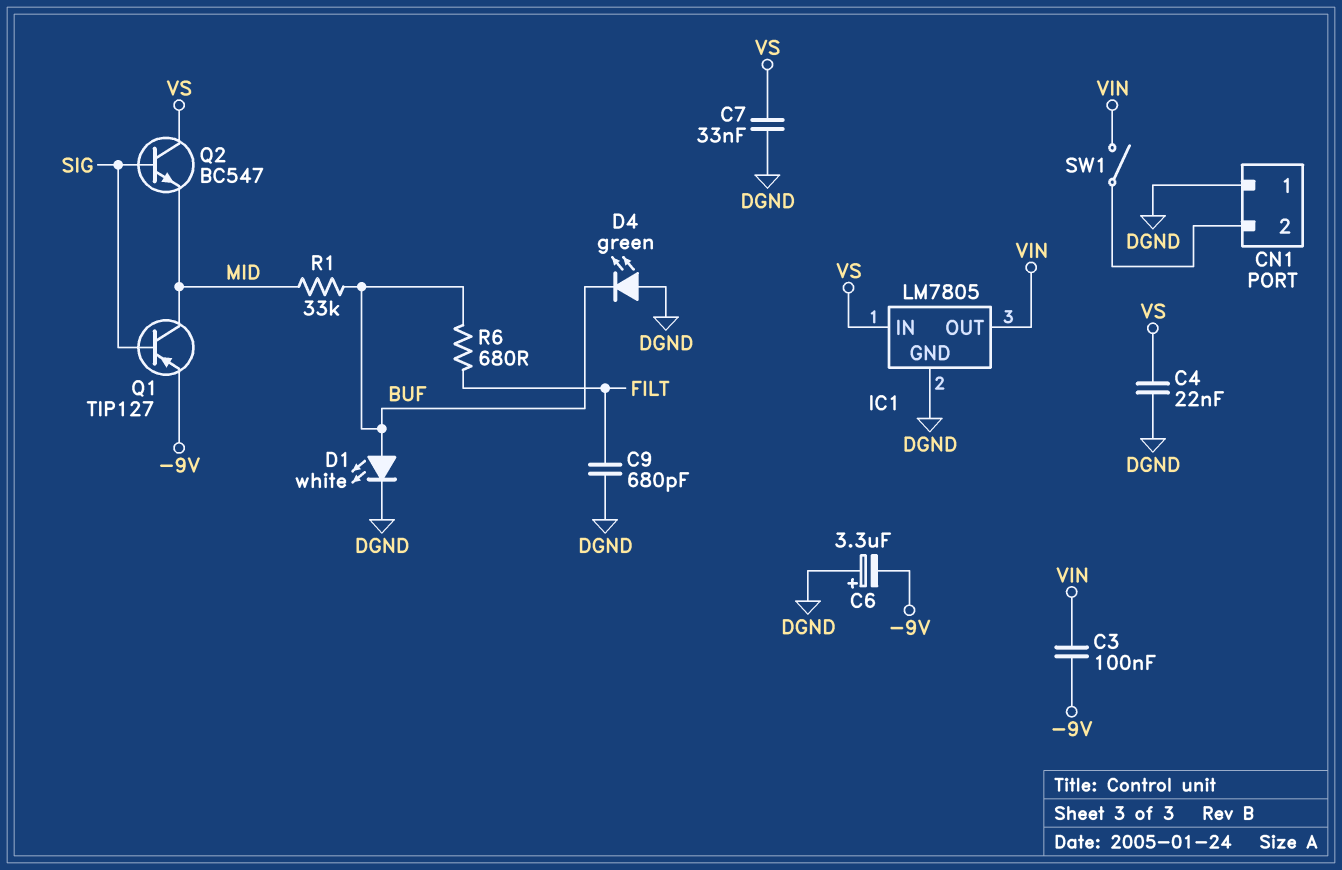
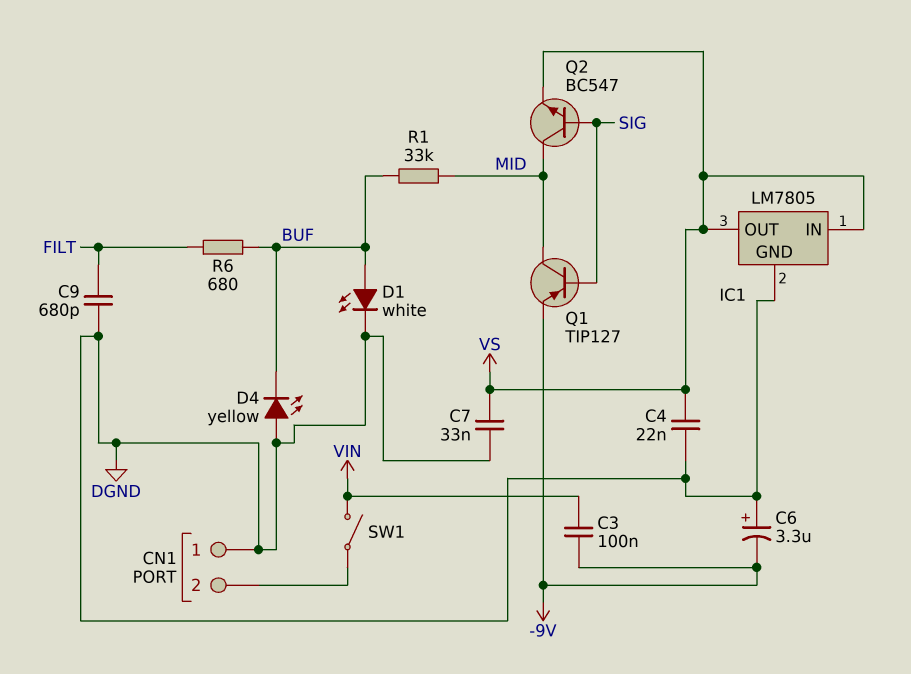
D4: LED green (A DGND, K BUF) -> LED yellow (A DGND, K BUF)
IC1 pin OUT: VIN -> VS
Q2: NPN BC547 (B SIG, C VS, E MID) -> NPN BC547 (B SIG, C MID, E VS)

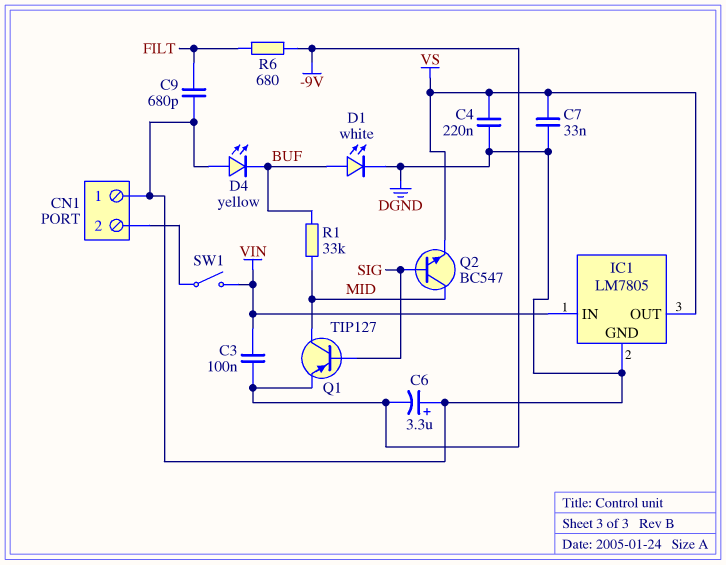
C4: 22nF (DGND, VS) -> 220nF (DGND, VS)
IC1 pin IN: VS -> VIN
R6: 680 (BUF, FILT) -> 680 (-9V, FILT)

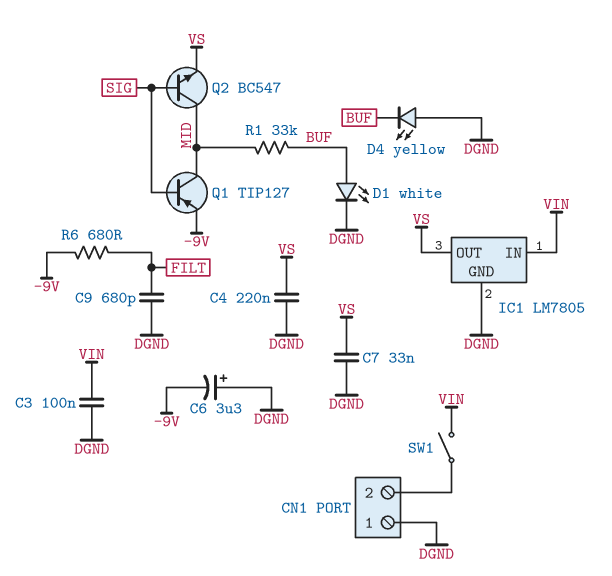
C3: 100nF (-9V, VIN) -> 100nF (DGND, VIN)

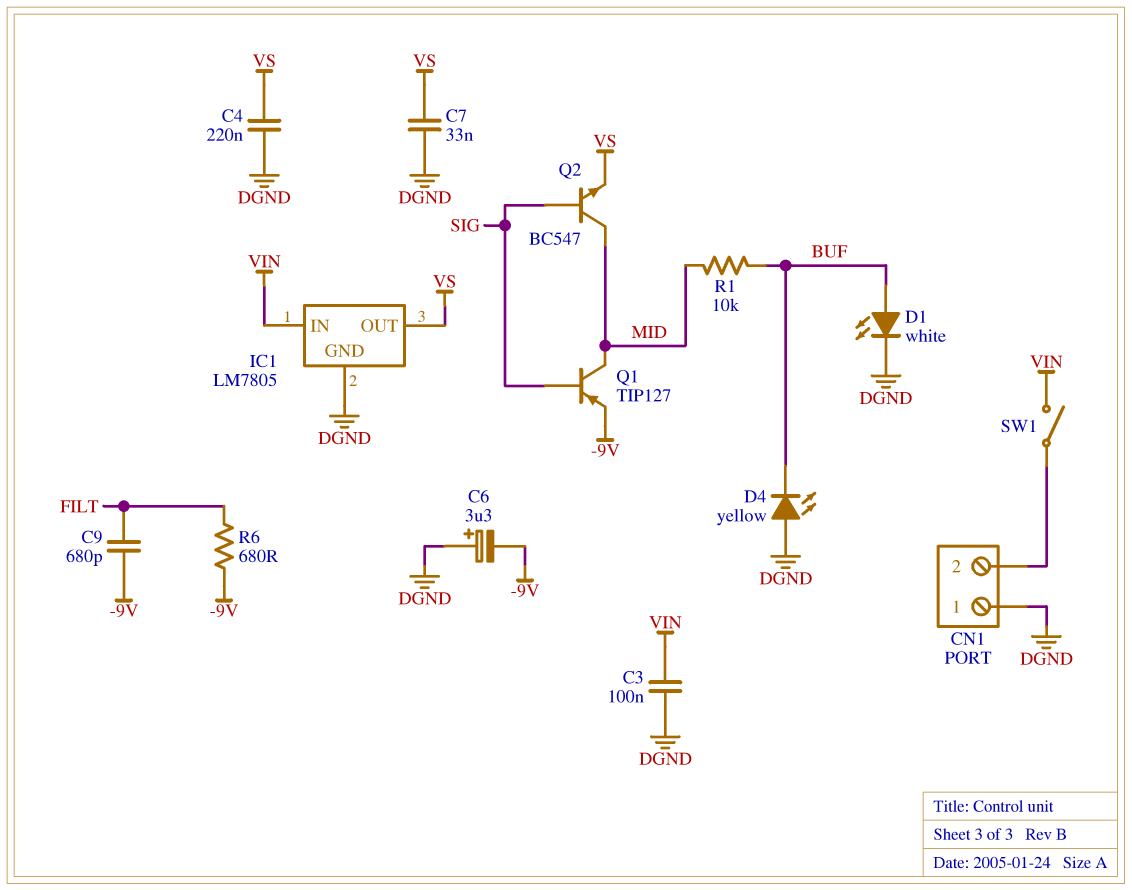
C9: 680pF (DGND, FILT) -> 680pF (-9V, FILT)
R1: 33k (BUF, MID) -> 10k (BUF, MID)

